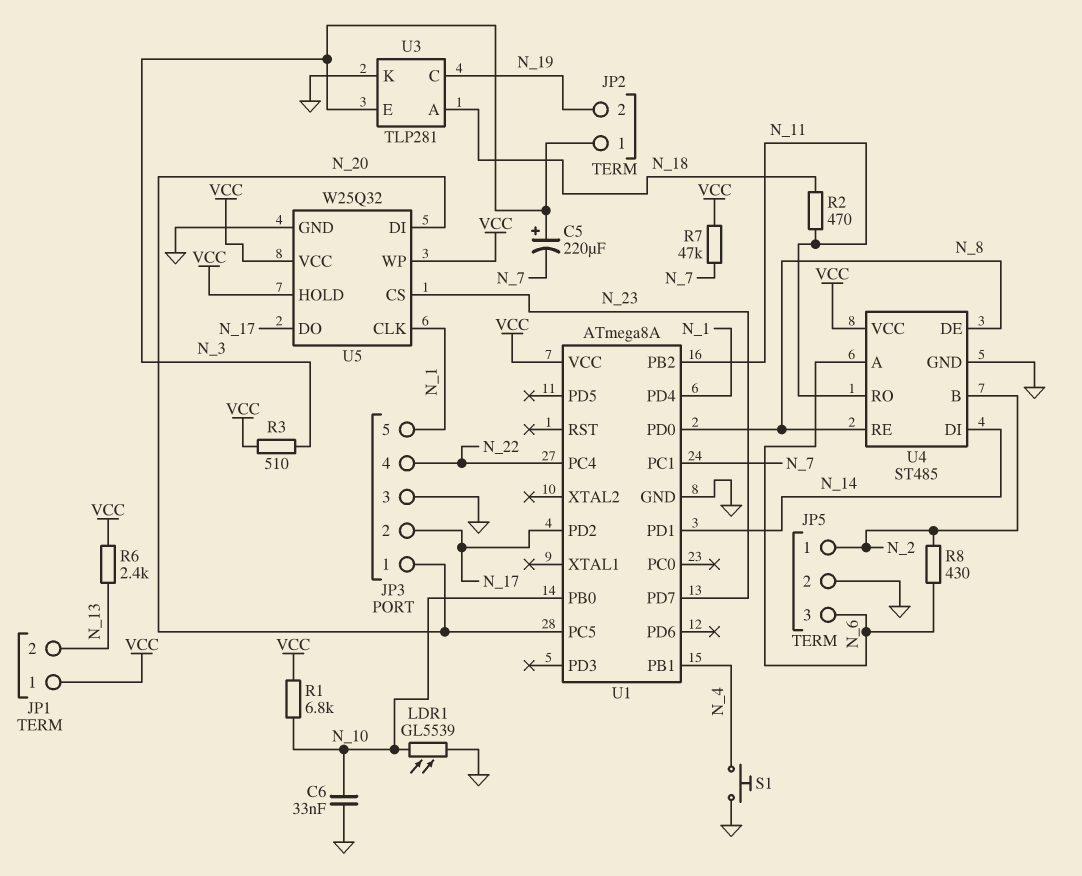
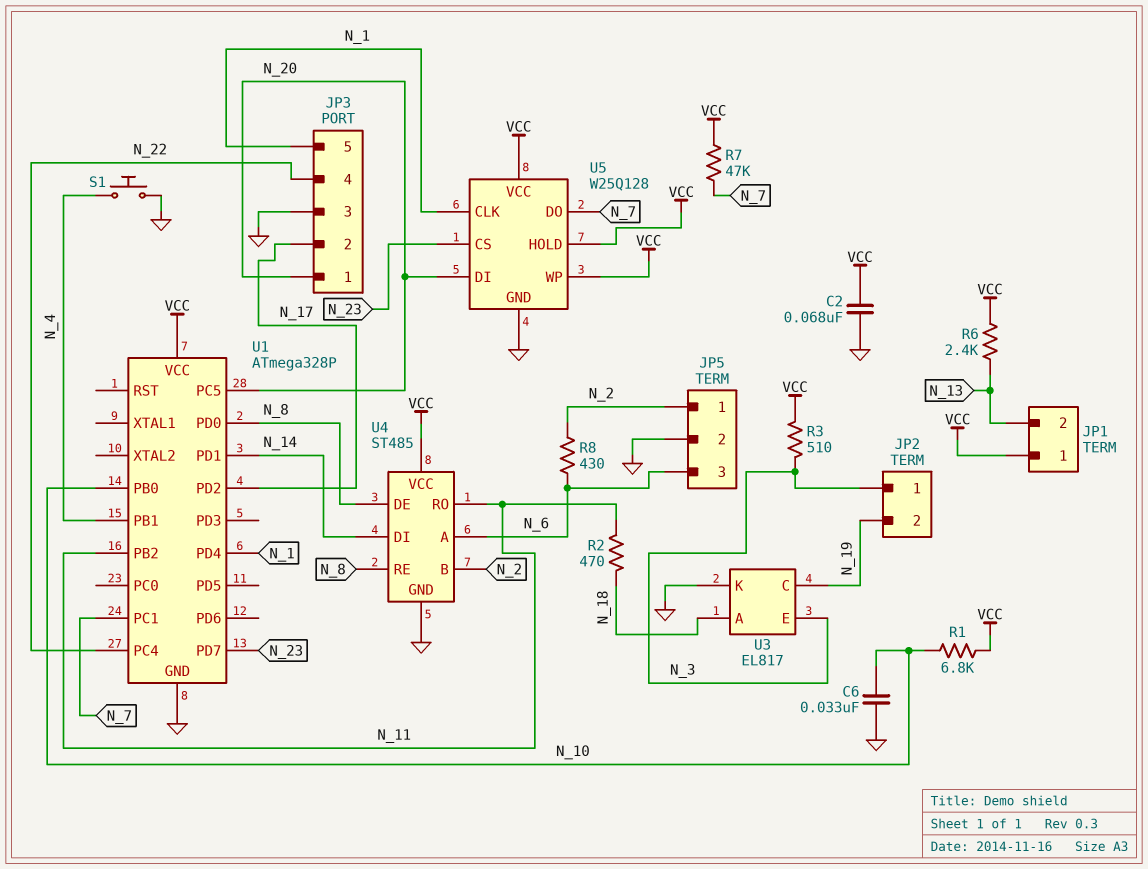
C2: none -> 68nF (GND, VCC)
C5: 220uF (plus N_3, minus N_7) -> none
LDR1: GL5539 (GND, N_10) -> none
U1: ATmega8A -> ATmega328P
U3: TLP281 -> EL817
U5: W25Q32 -> W25Q128
U5 pin DO: N_17 -> N_7

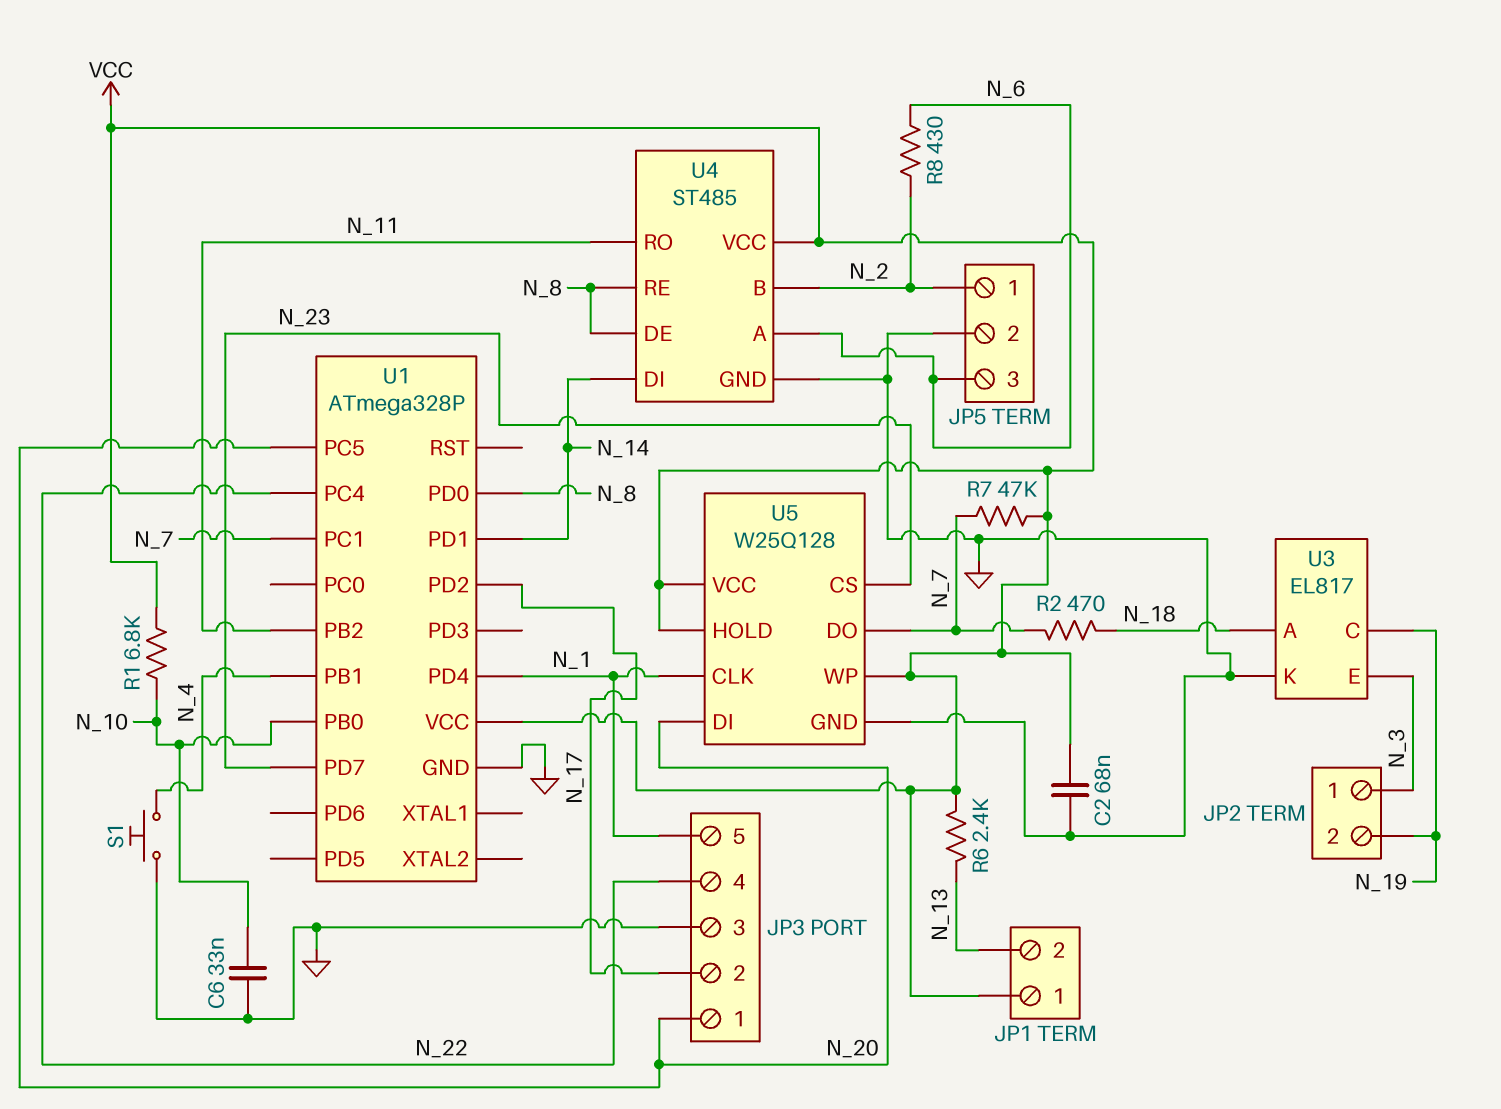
R2: 470 (N_11, N_18) -> 470 (N_7, N_18)
R3: 510 (N_3, VCC) -> none

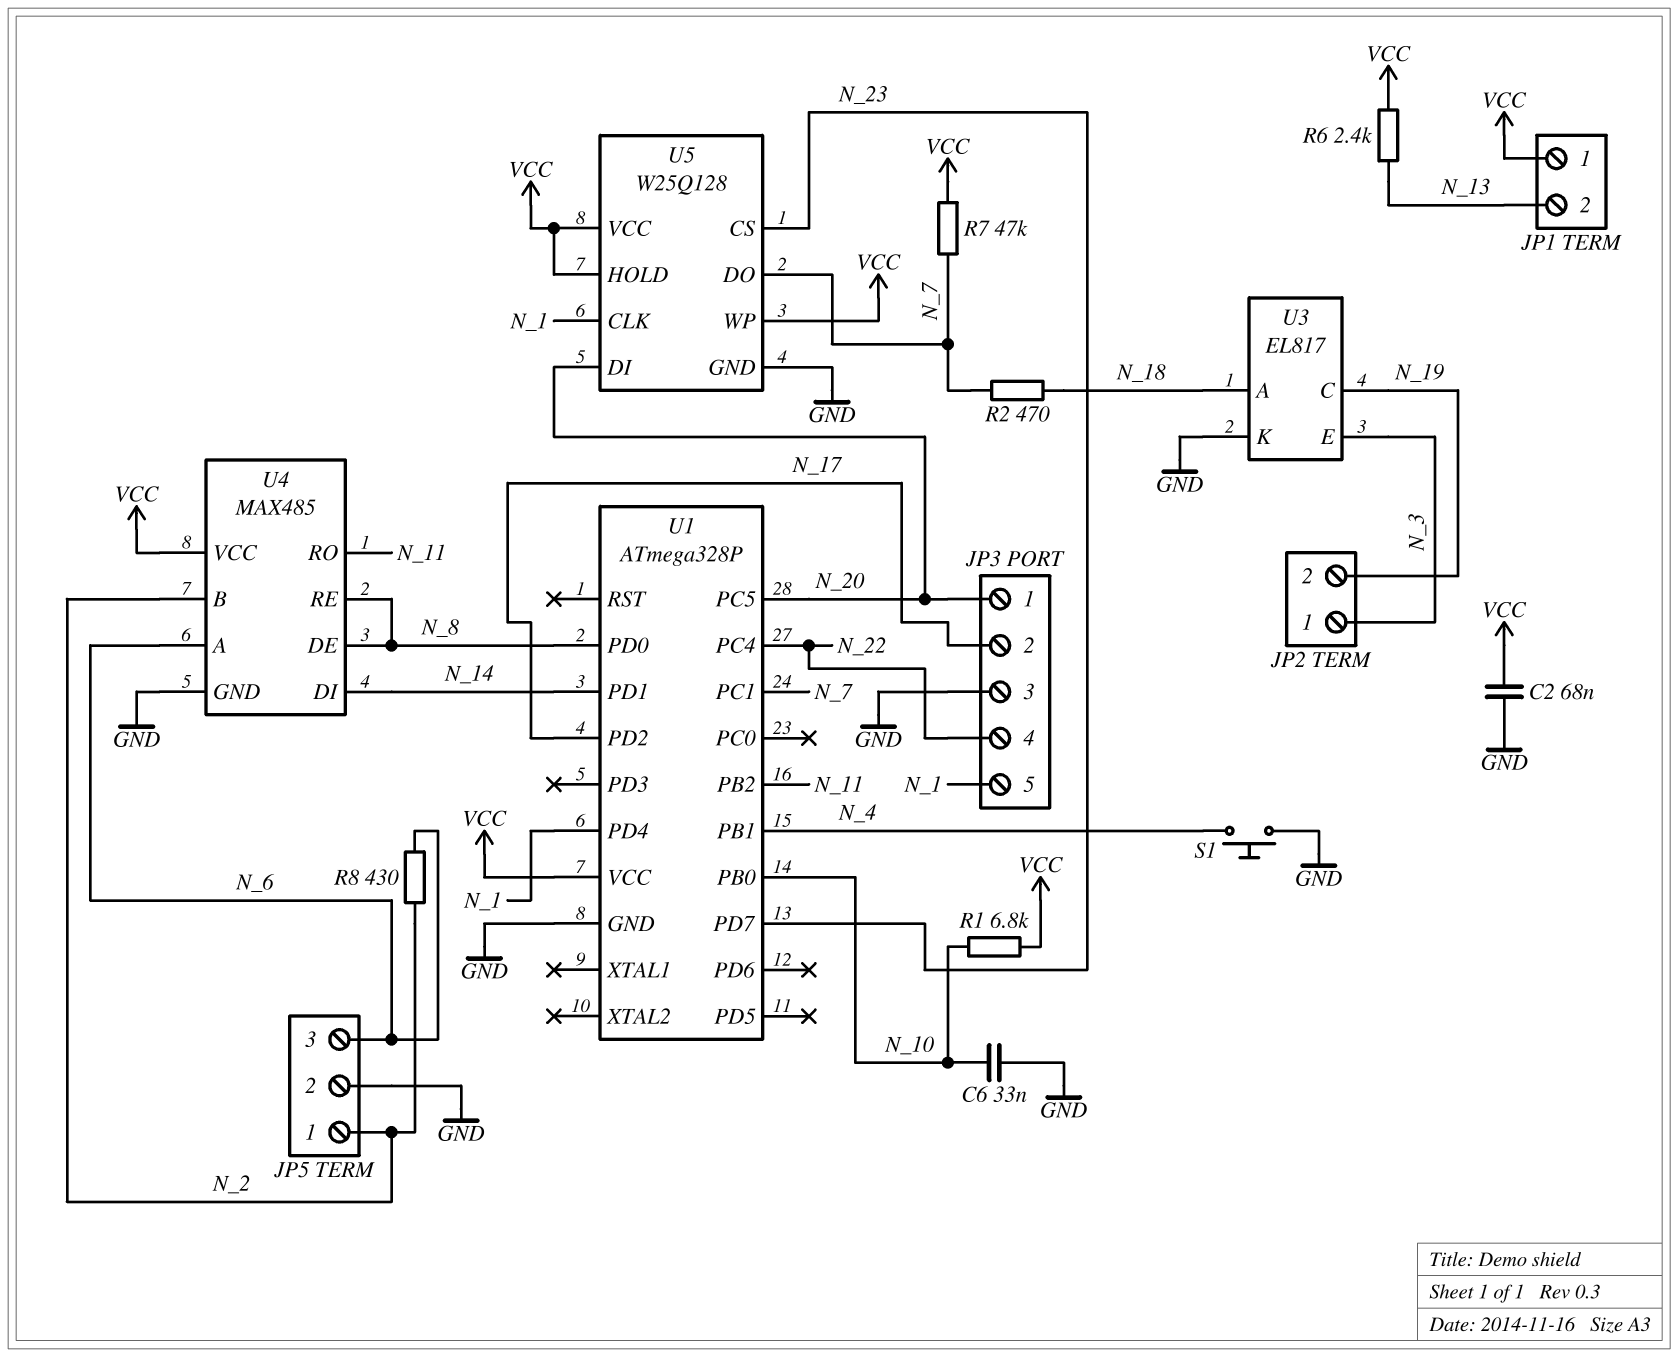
U4: ST485 -> MAX485

